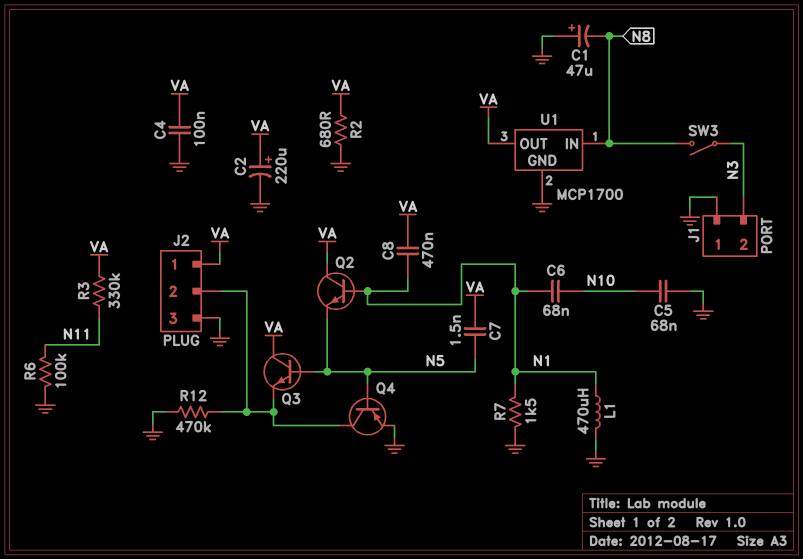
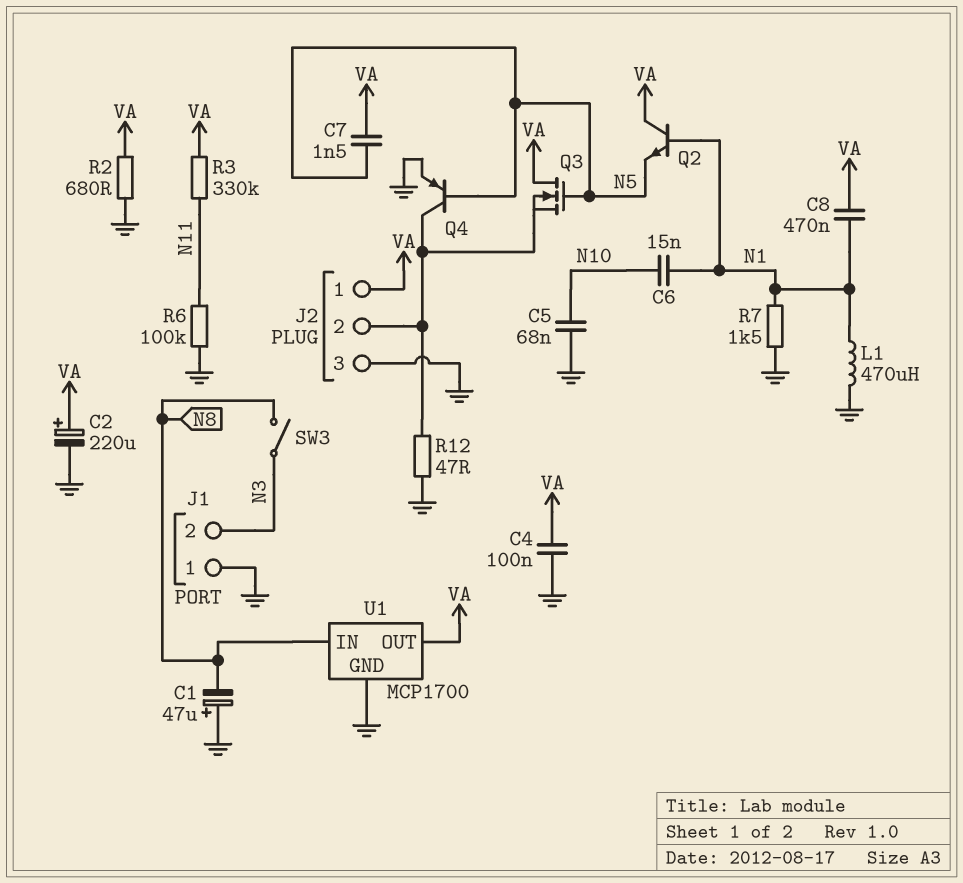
C6: 68nF (N1, N10) -> 15nF (N1, N10)
Q3: NPN (B N5, C VA, E J2/2) -> NMOS (G N5, D VA, S J2/2)
R12: 470k (GND, J2/2) -> 47 (GND, J2/2)

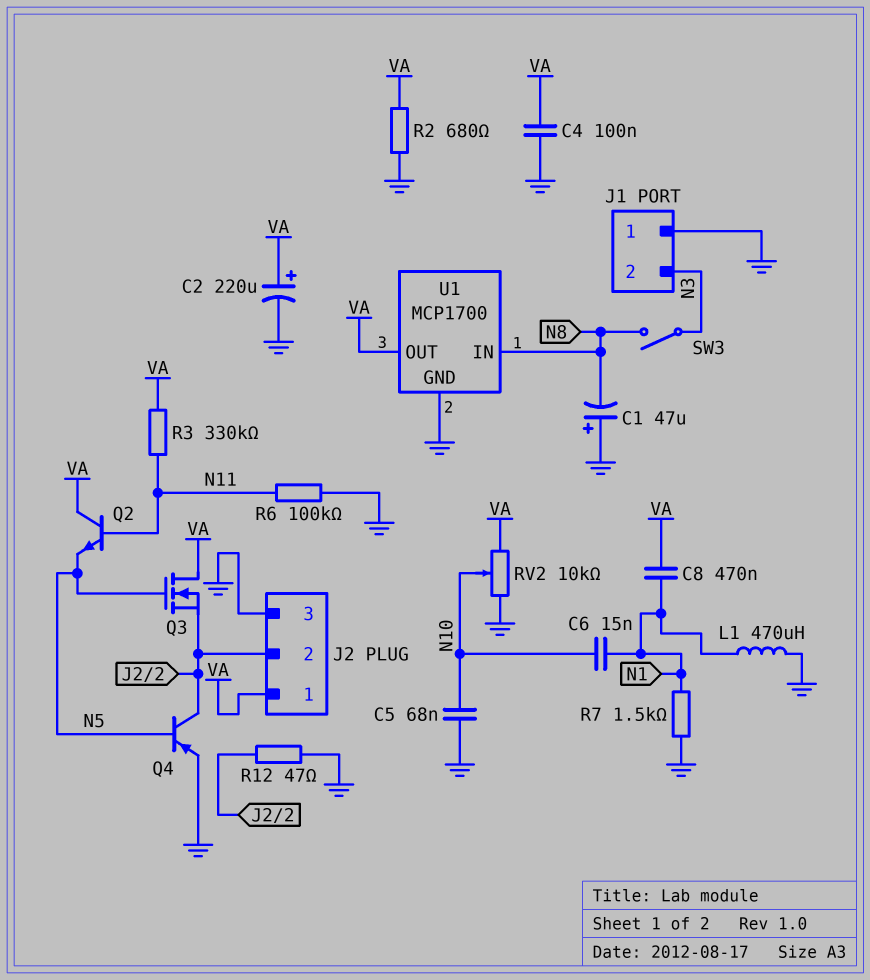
C7: 1.5nF (N5, VA) -> none
Q2: NPN (B N1, C VA, E N5) -> NPN (B N11, C VA, E N5)
RV2: none -> 10k (GND, VA, wiper N10)

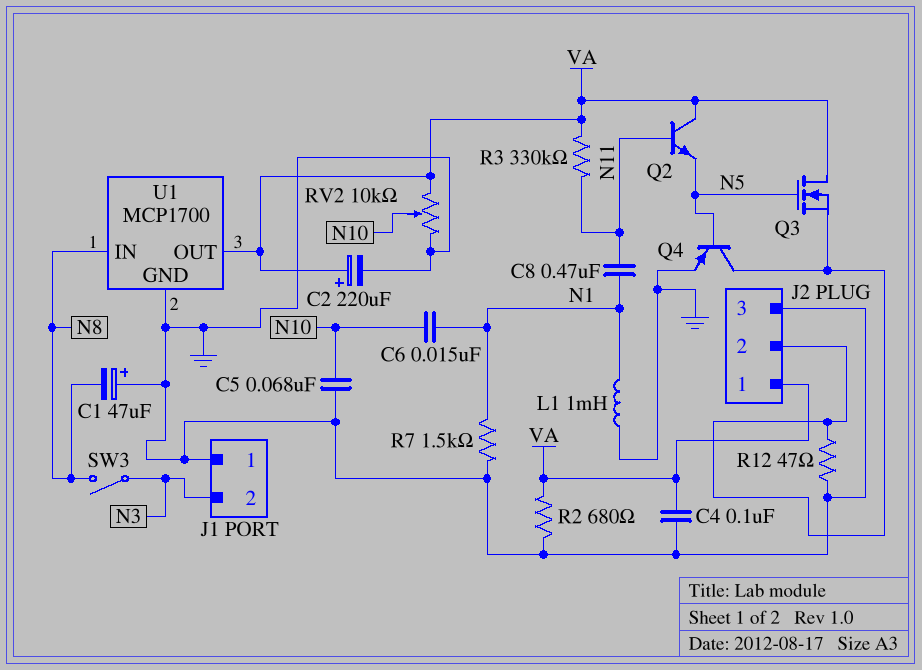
C8: 470nF (N1, VA) -> 470nF (N1, N11)
L1: 470uH (GND, N1) -> 1mH (GND, N1)
R6: 100k (GND, N11) -> none

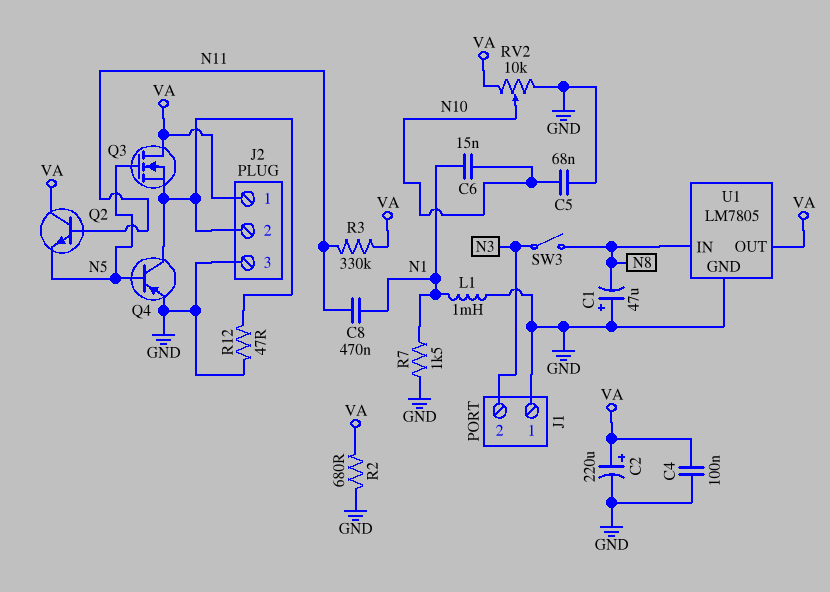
U1: MCP1700 -> LM7805

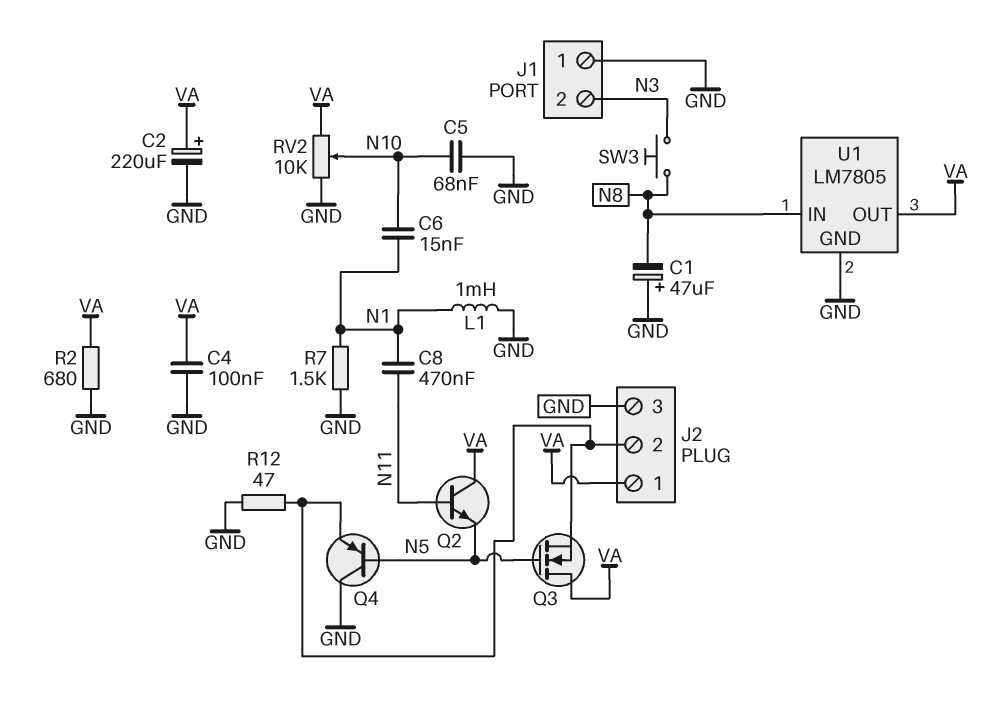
Q4: PNP (B N5, C J2/2, E GND) -> PNP (B N5, C GND, E J2/2)
R3: 330k (N11, VA) -> none
SW3: switch (N3, N8) -> button (N3, N8)

